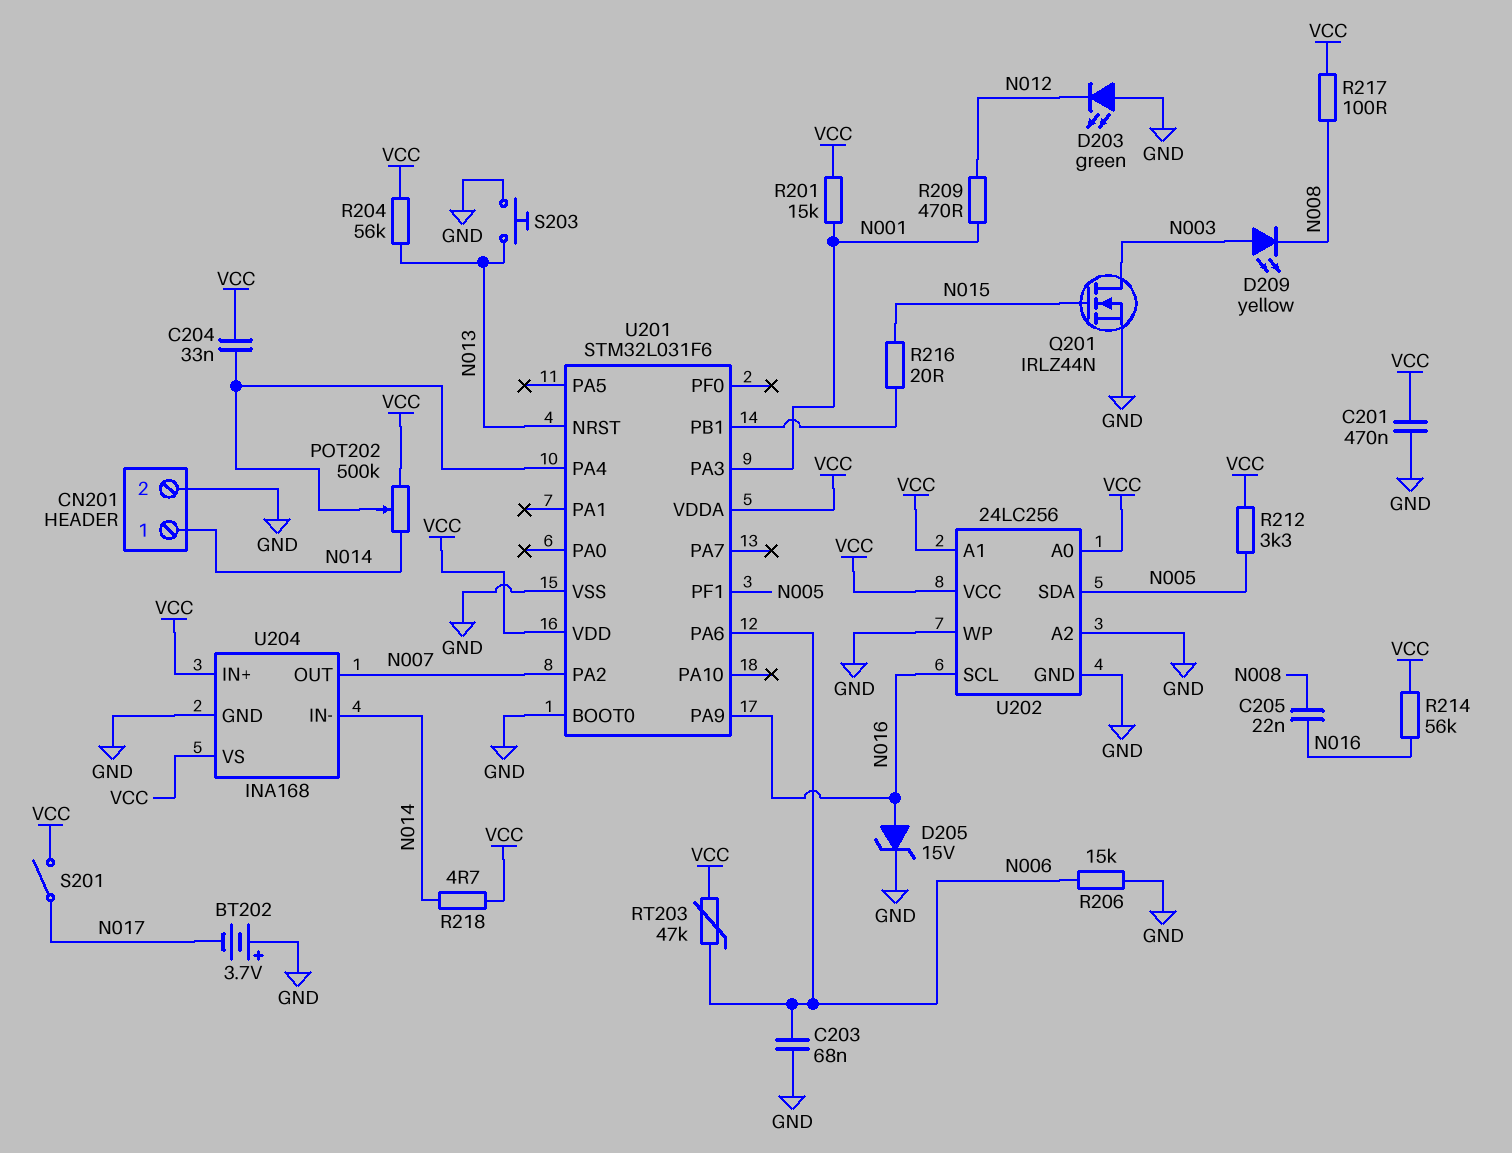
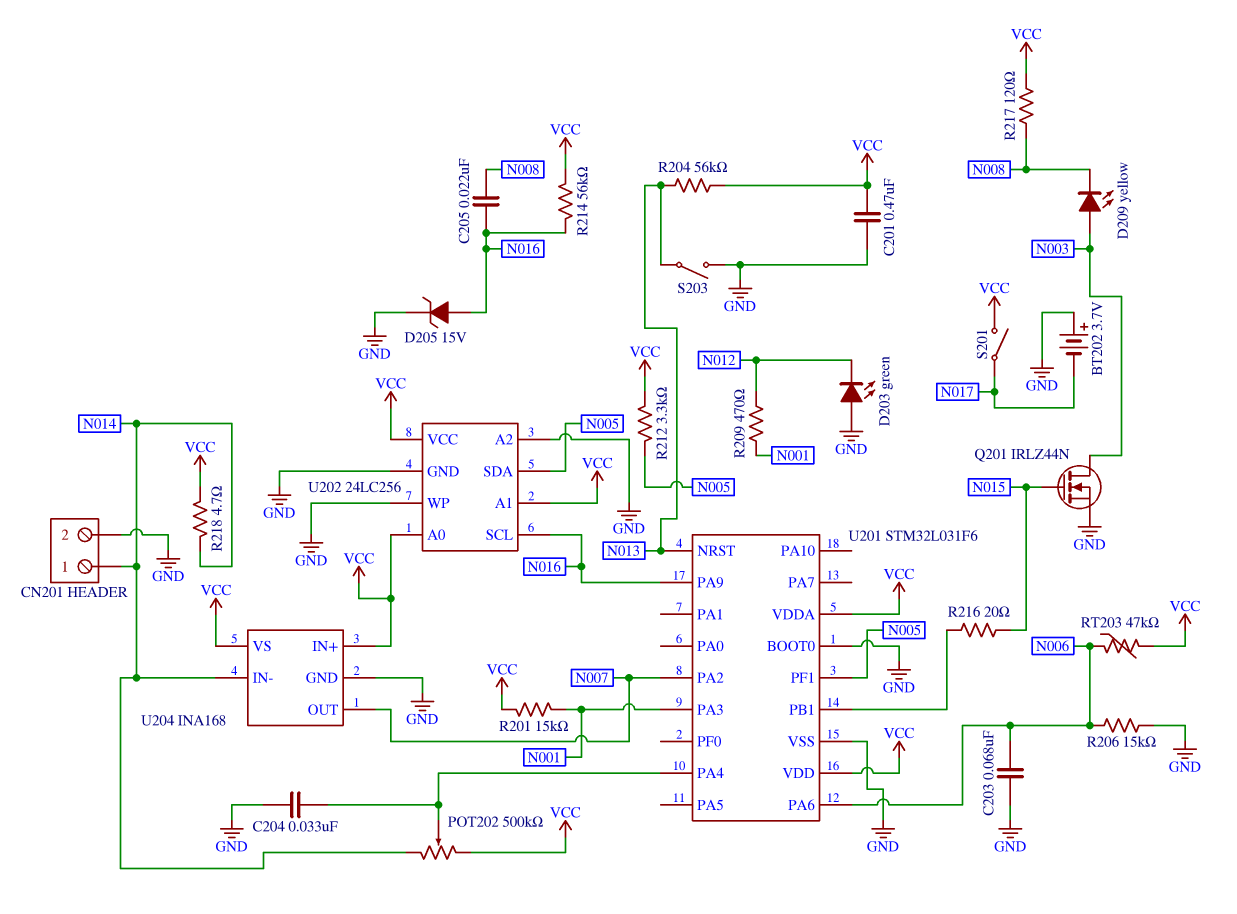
C204: 33nF (U201/PA4, VCC) -> 33nF (GND, U201/PA4)
R217: 100 (N008, VCC) -> 120 (N008, VCC)
S203: button (GND, N013) -> switch (GND, N013)

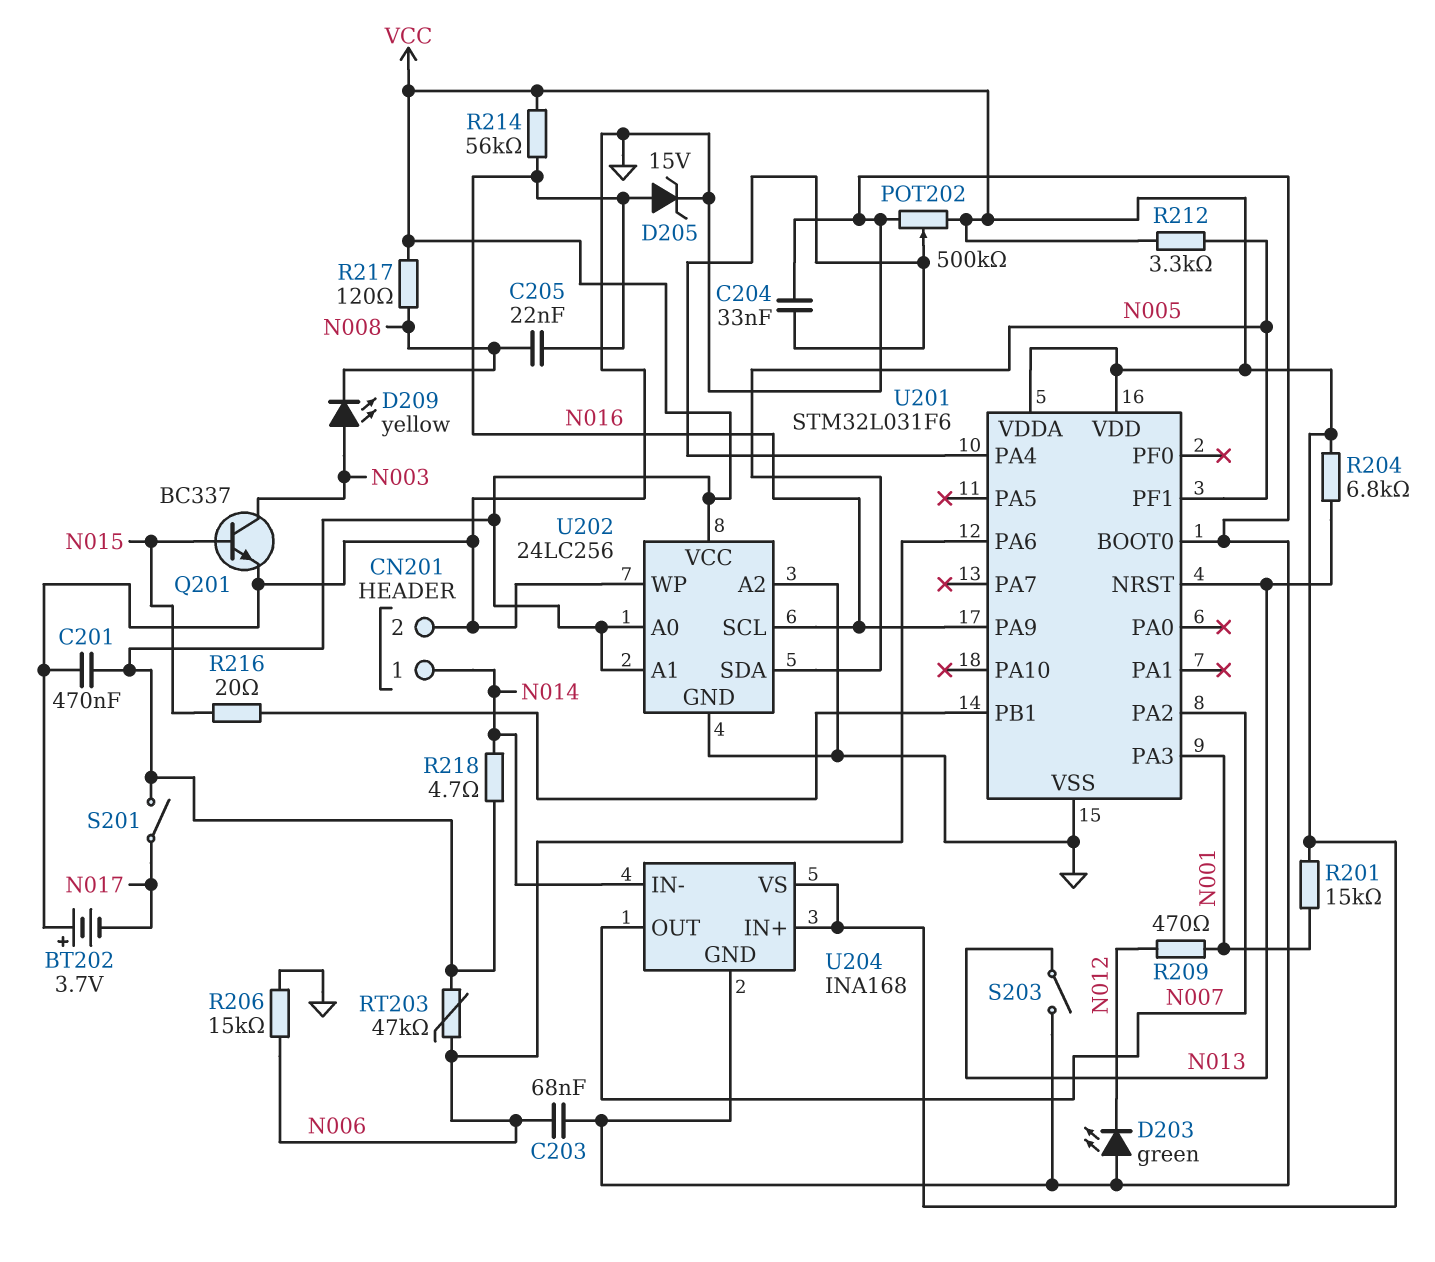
POT202: 500k (N014, VCC, wiper U201/PA4) -> 500k (GND, VCC, wiper U201/PA4)
Q201: NMOS IRLZ44N (G N015, D N003, S GND) -> NPN BC337 (B N015, C N003, E GND)
R204: 56k (N013, VCC) -> 6.8k (N013, VCC)

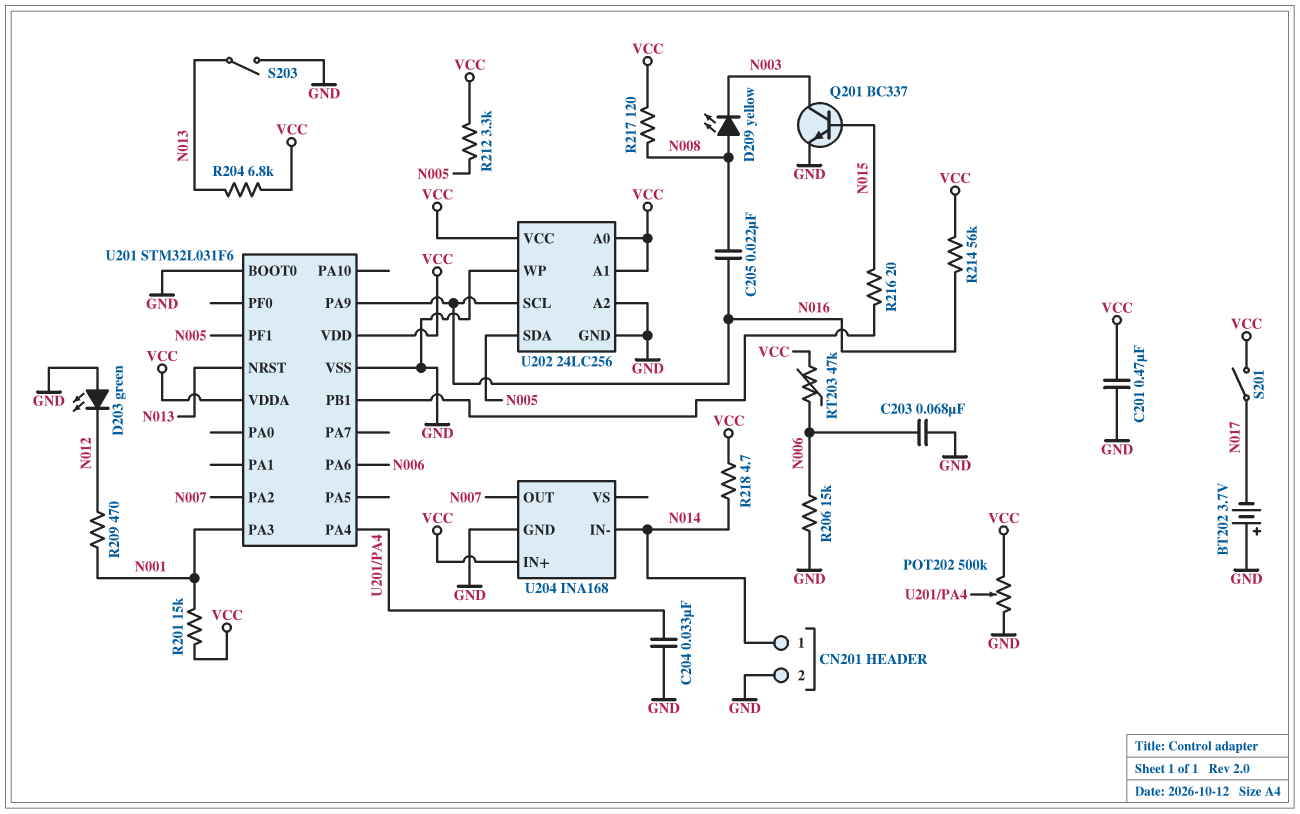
D205: zener 15V (A N016, K GND) -> none
D209: LED yellow (A N003, K N008) -> LED yellow (A N008, K N003)
U204 pin VS: VCC -> none

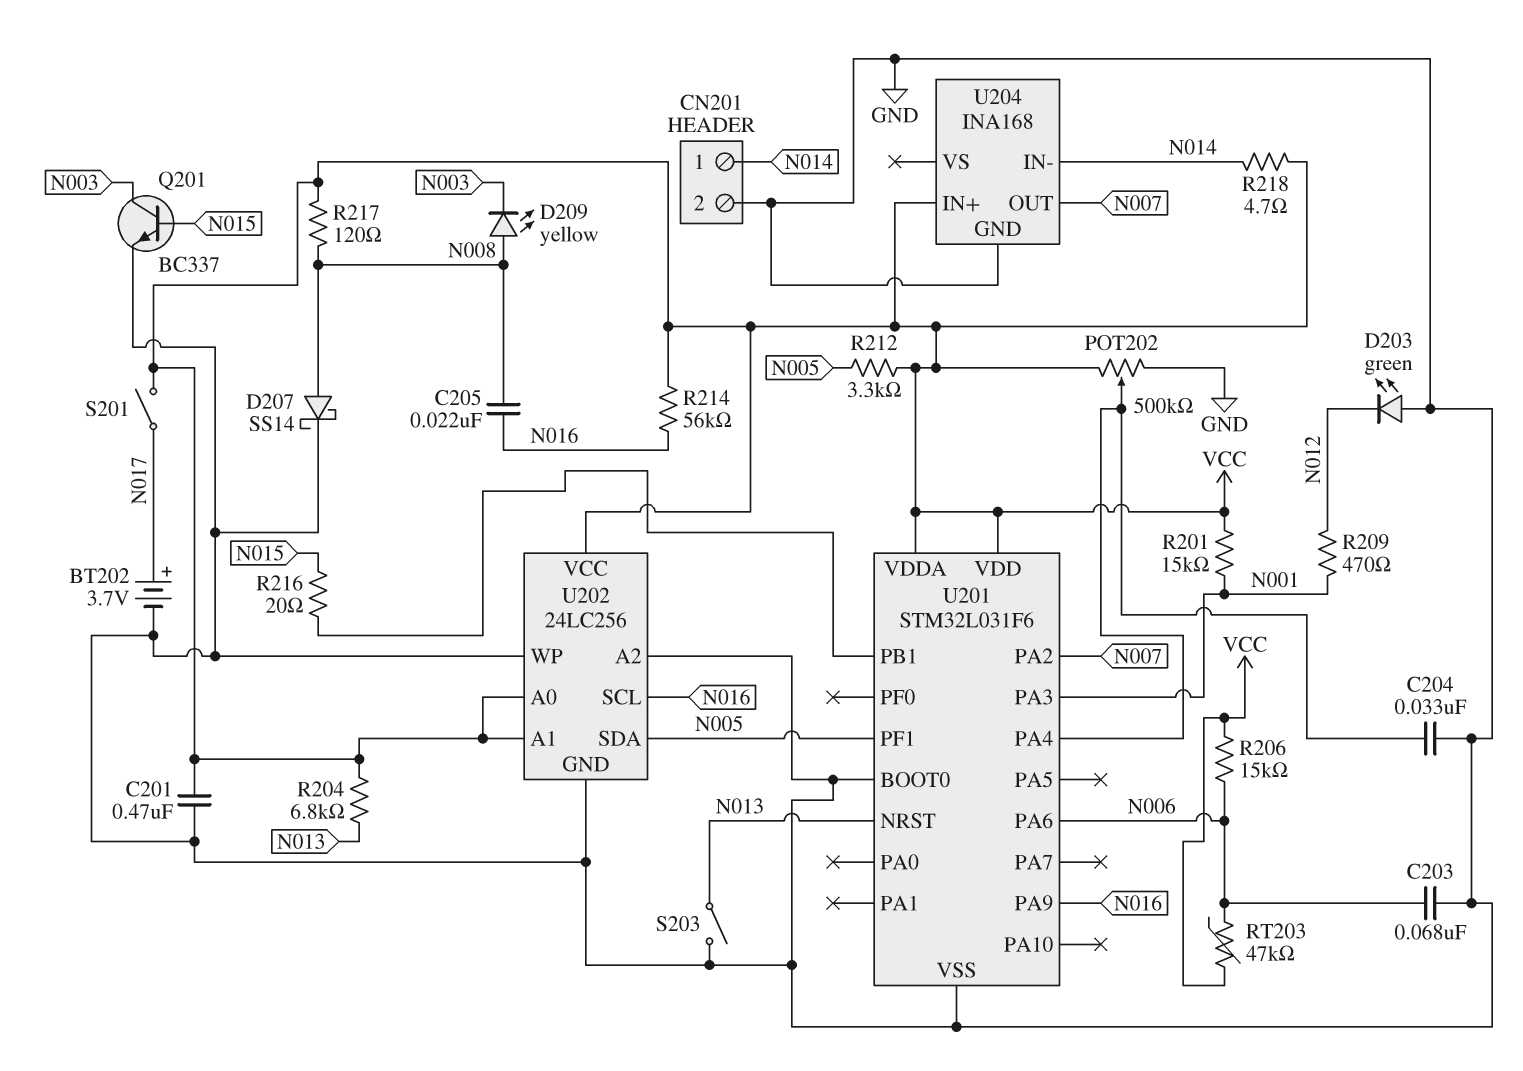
BT202: 3.7V (plus GND, minus N017) -> 3.7V (plus N017, minus GND)
D207: none -> schottky SS14 (A N008, K GND)
R206: 15k (GND, N006) -> 15k (N006, VCC)

